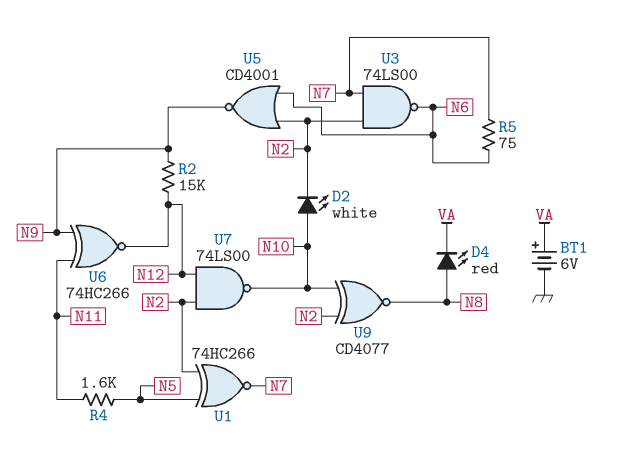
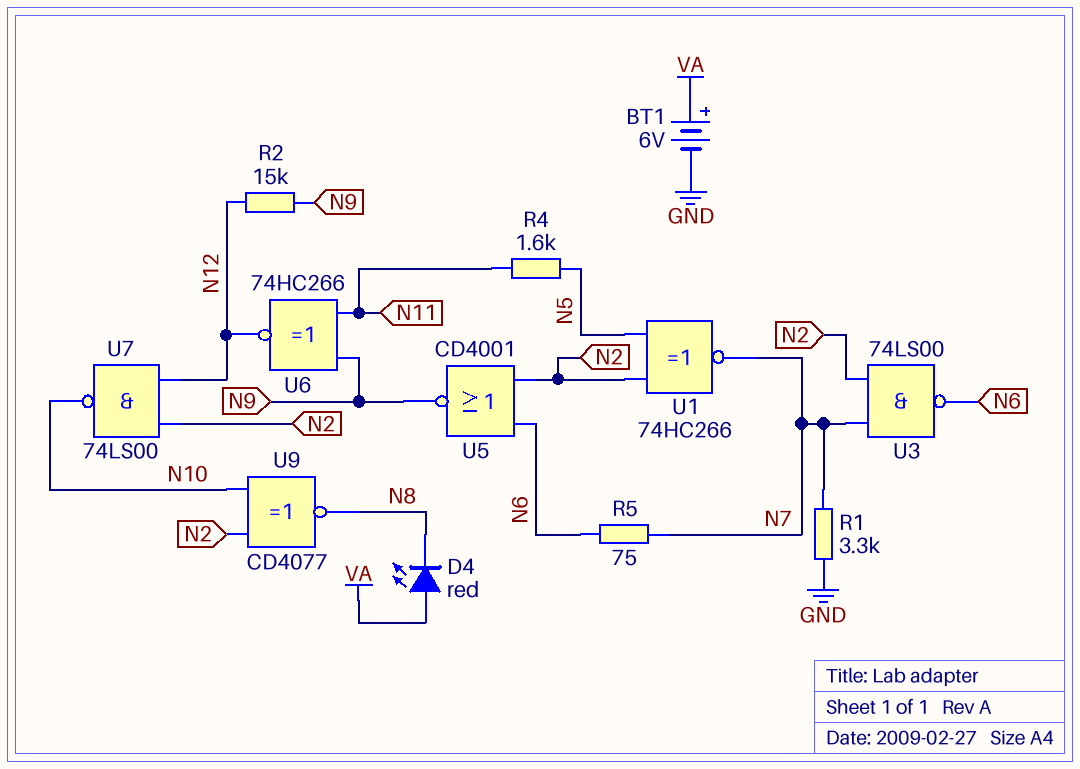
D2: LED white (A N10, K N2) -> none
D4: LED red (A N8, K VA) -> LED red (A VA, K N8)
R1: none -> 3.3k (GND, N7)

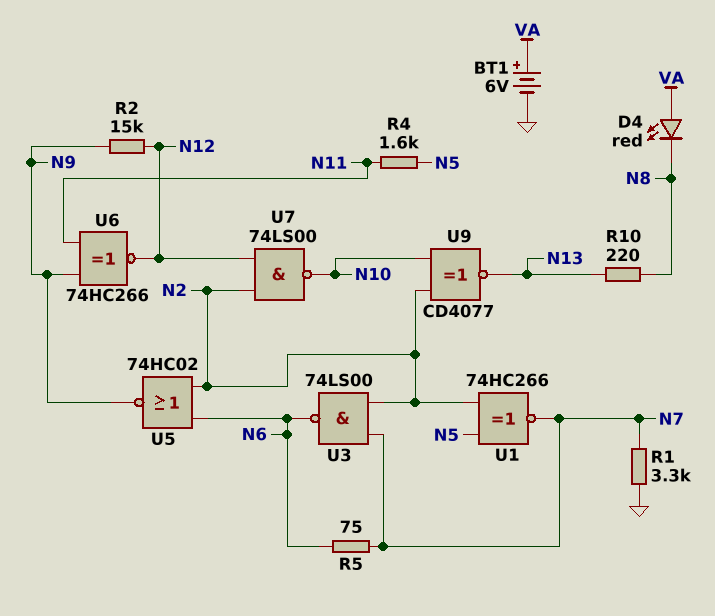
R10: none -> 220 (N8, N13)
U5: NOR CD4001 (in N2, in N6, out N9) -> NOR 74HC02 (in N2, in N6, out N9)
U9: XNOR CD4077 (in N2, in N10, out N8) -> XNOR CD4077 (in N2, in N10, out N13)

